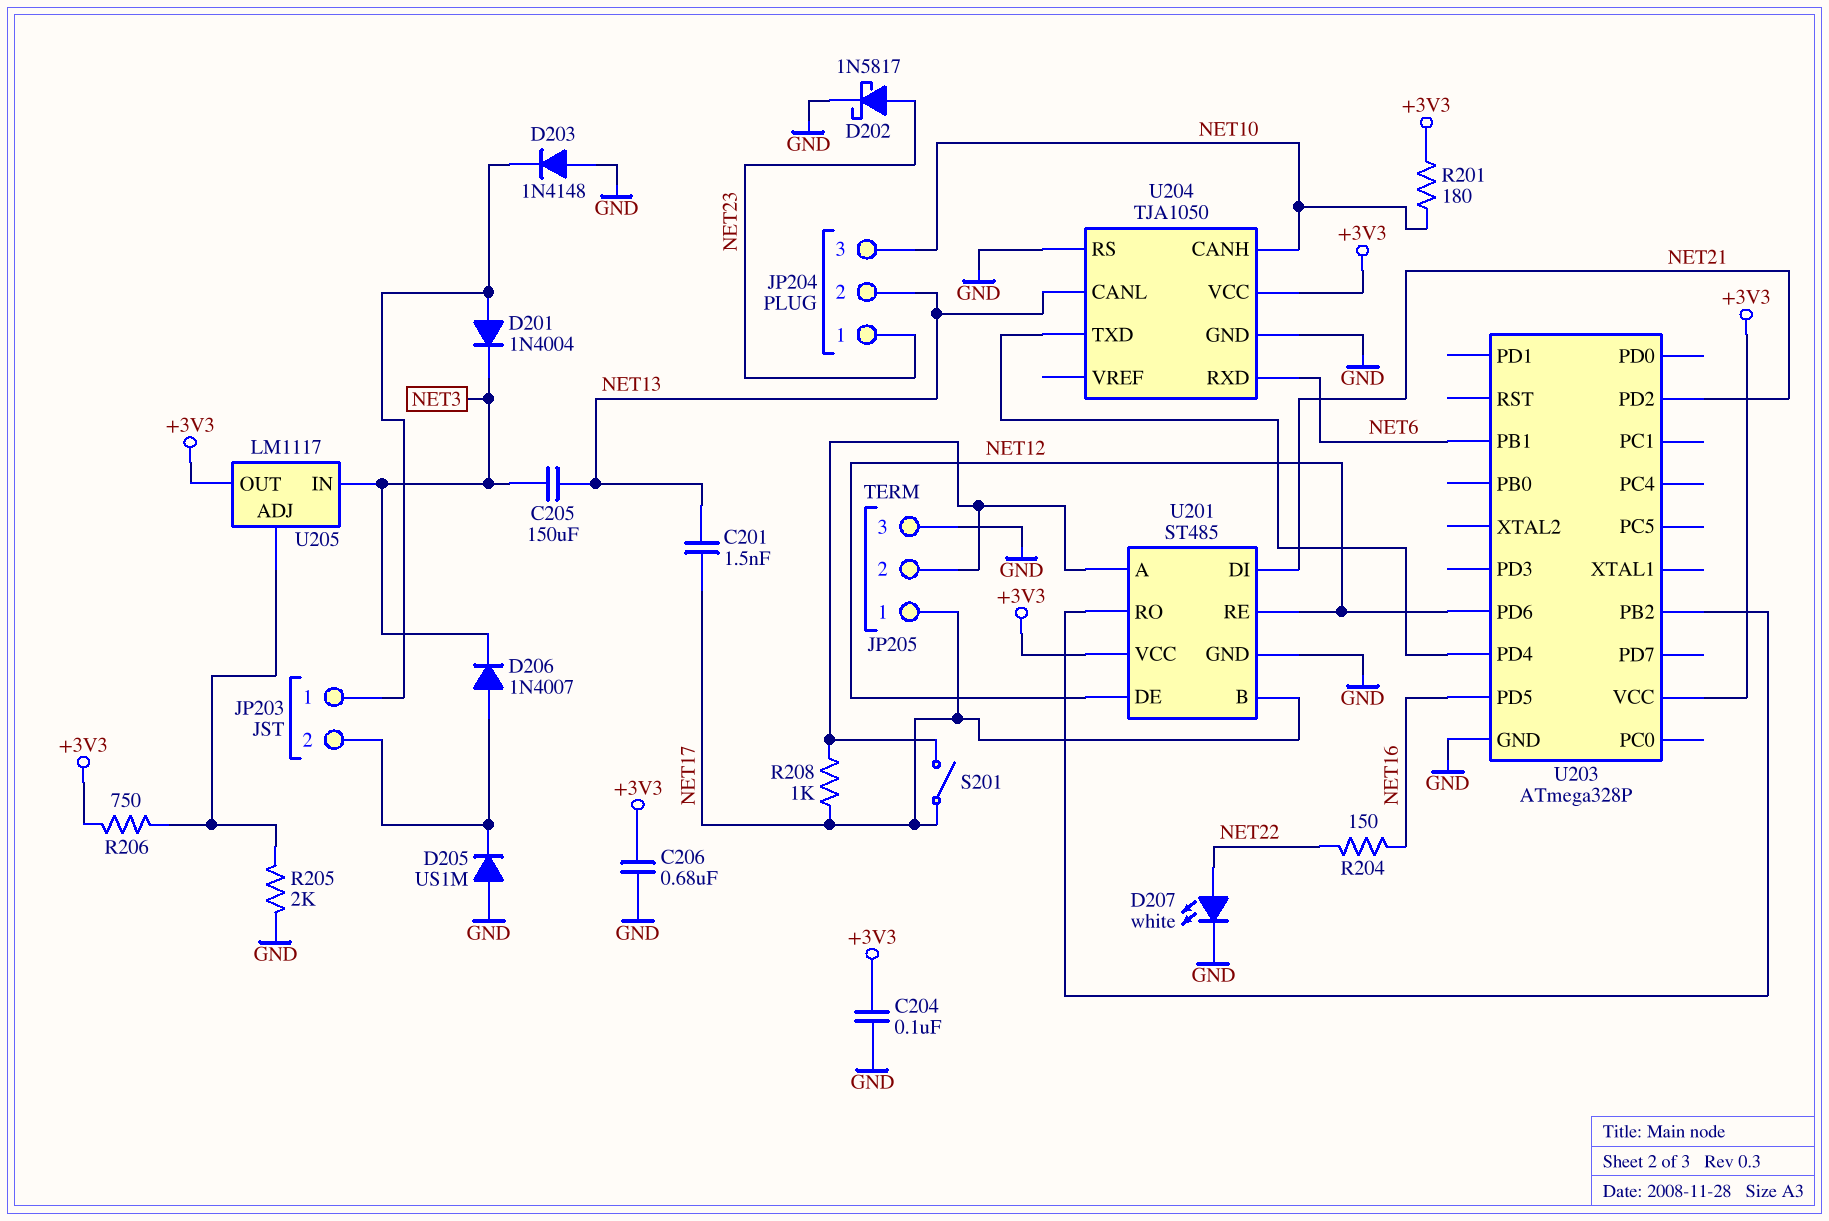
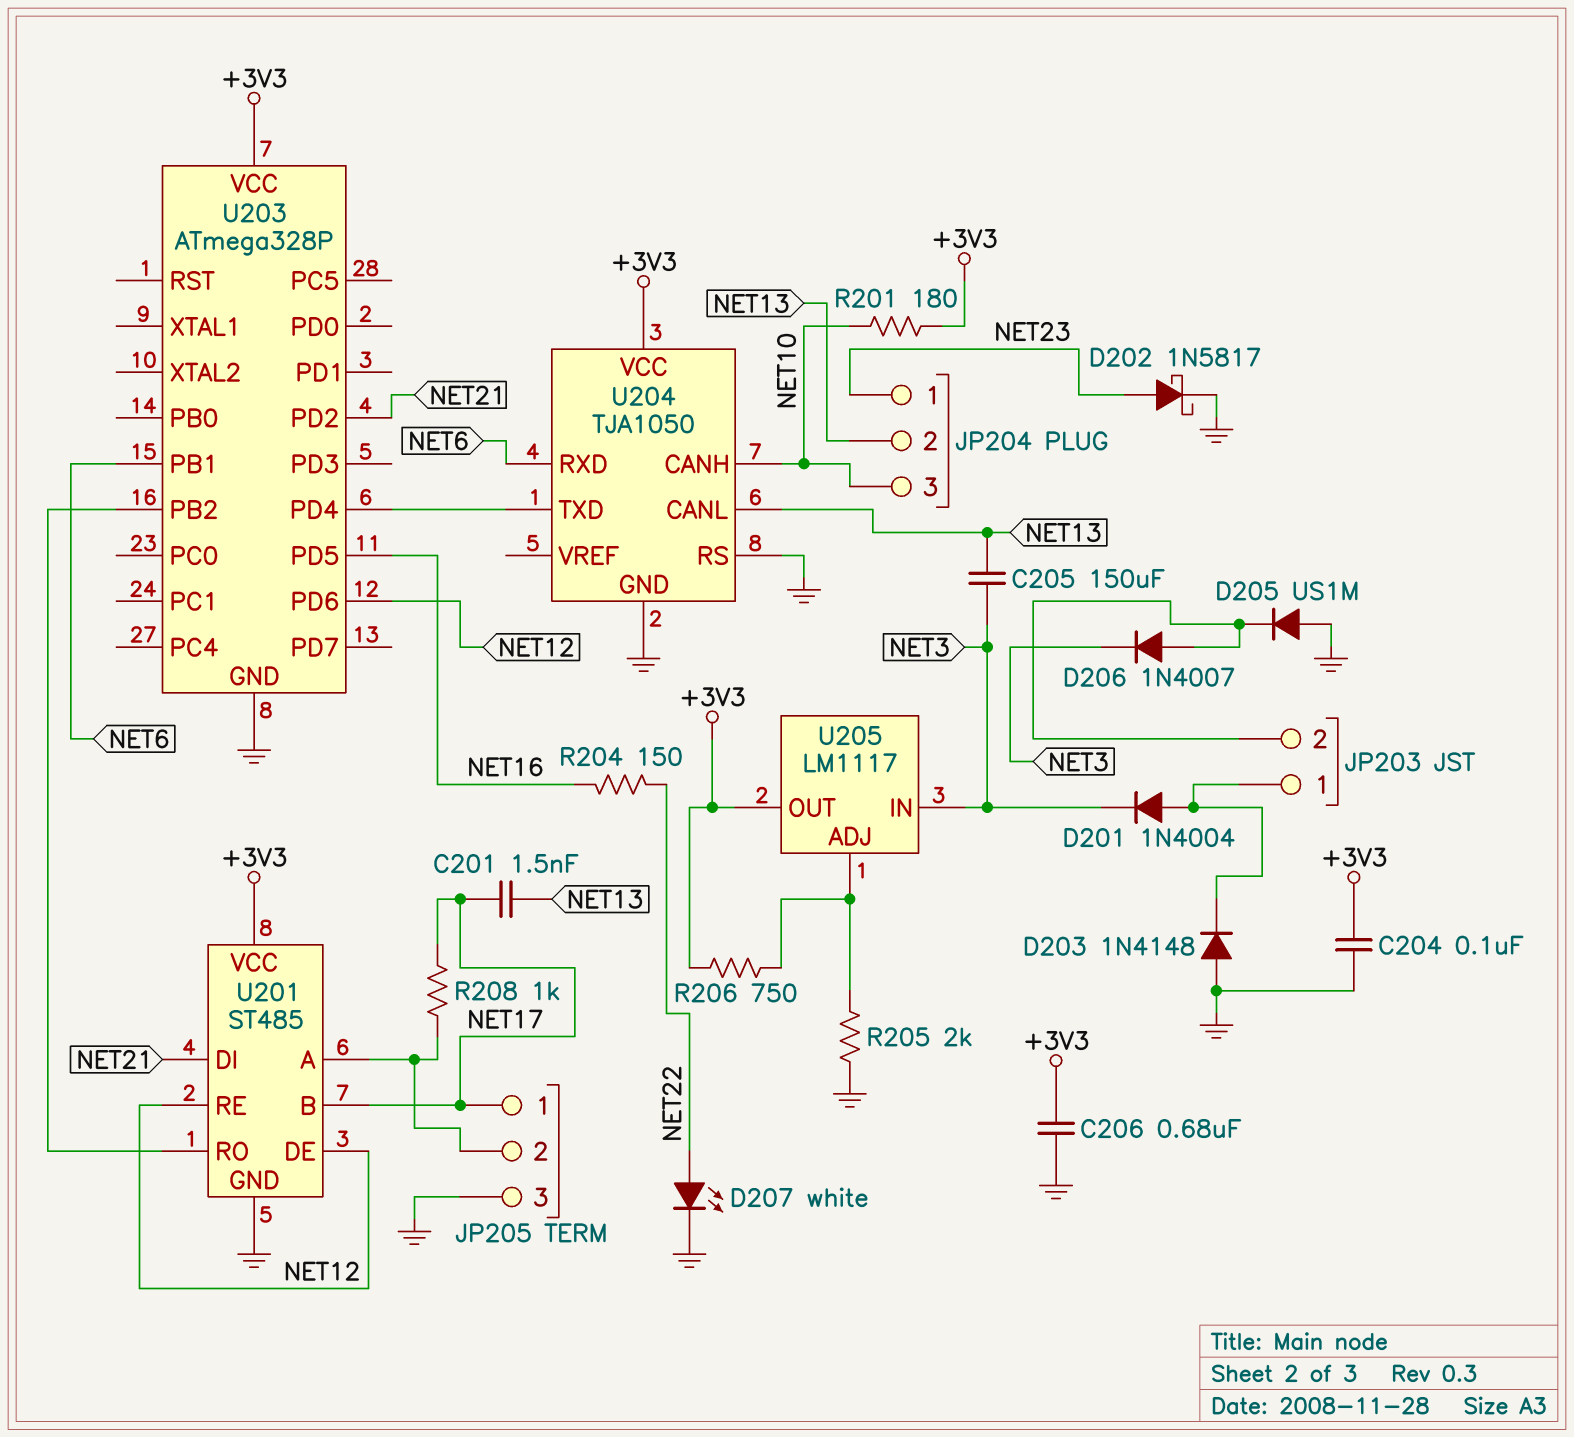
S201: switch (JP205/2, NET17) -> none

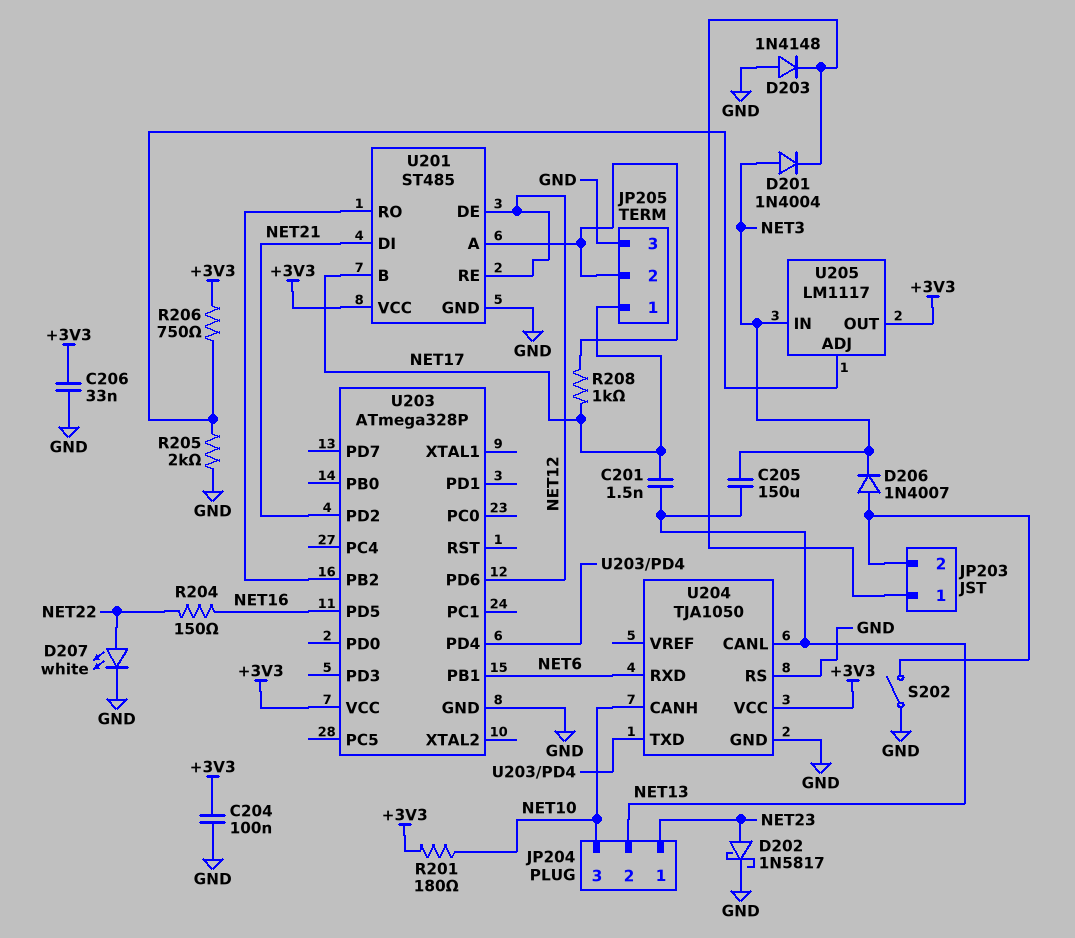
C206: 680nF (+3V3, GND) -> 33nF (+3V3, GND)
D201: diode 1N4004 (A JP203/1, K NET3) -> diode 1N4004 (A NET3, K JP203/1)
D205: diode US1M (A GND, K JP203/2) -> none
S202: none -> switch (GND, JP203/2)

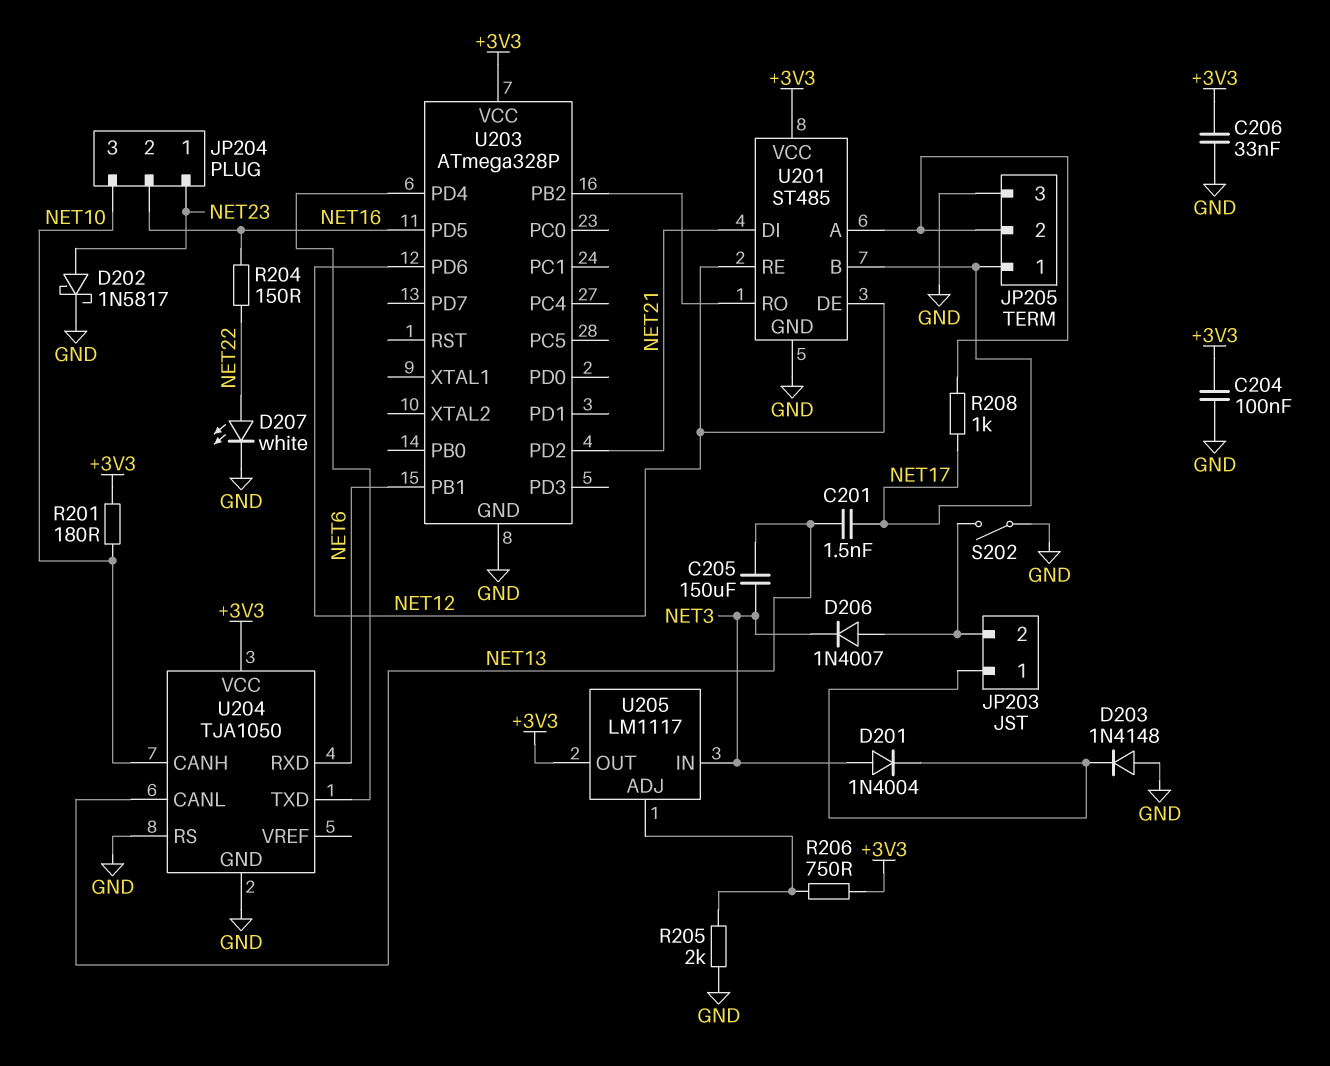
JP204 pin 2: NET13 -> NET16

